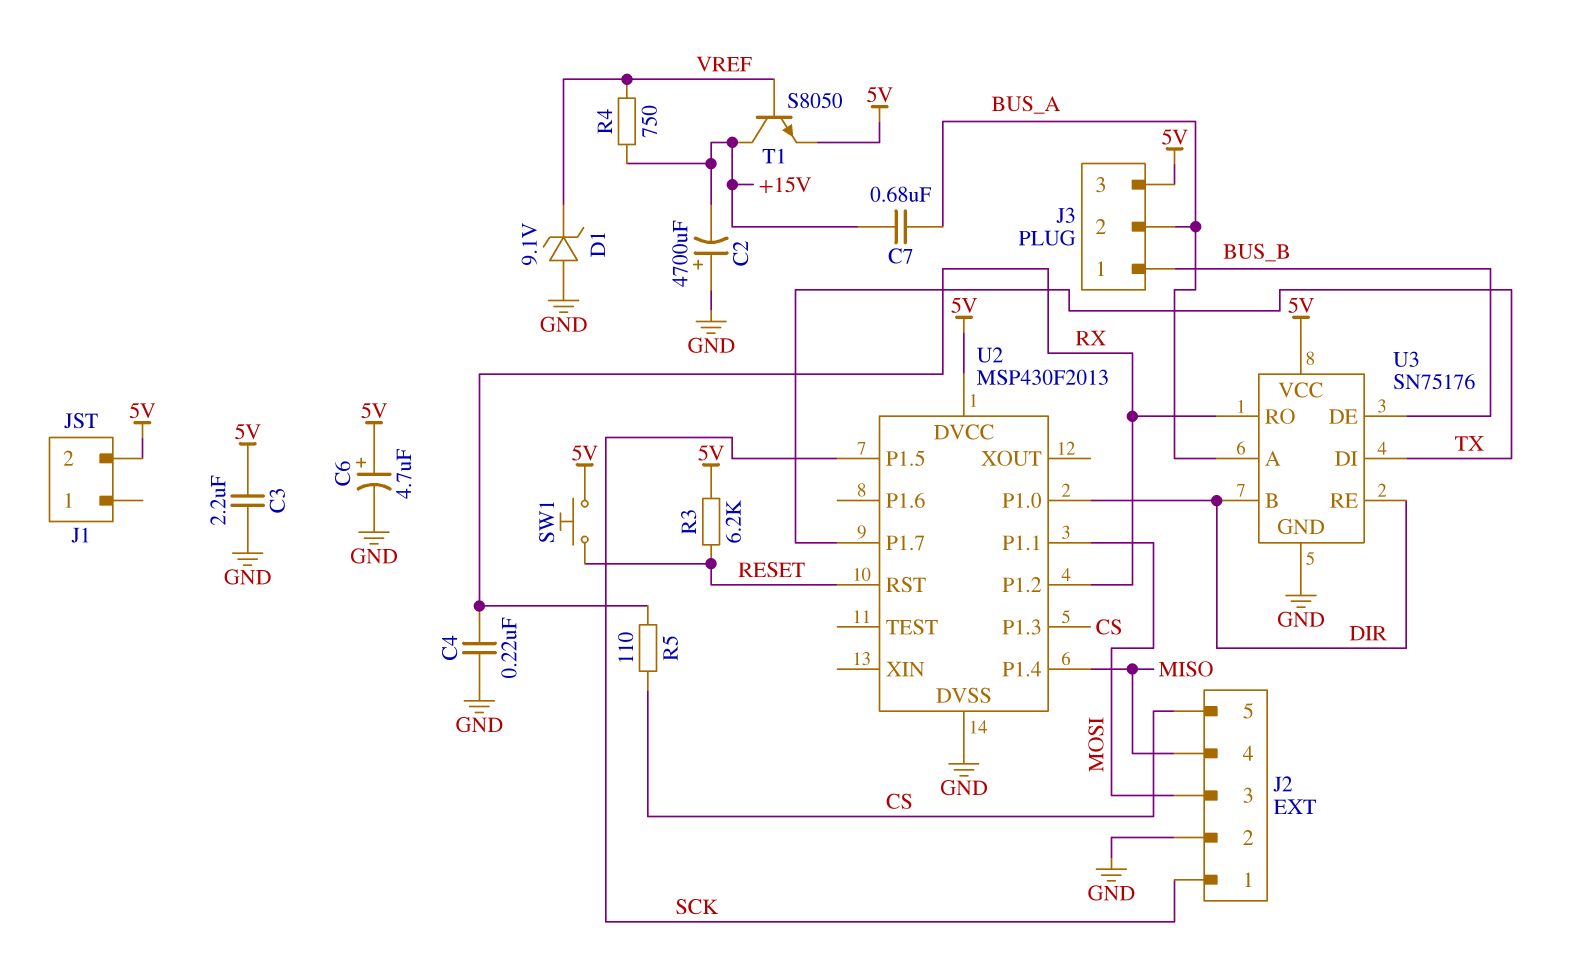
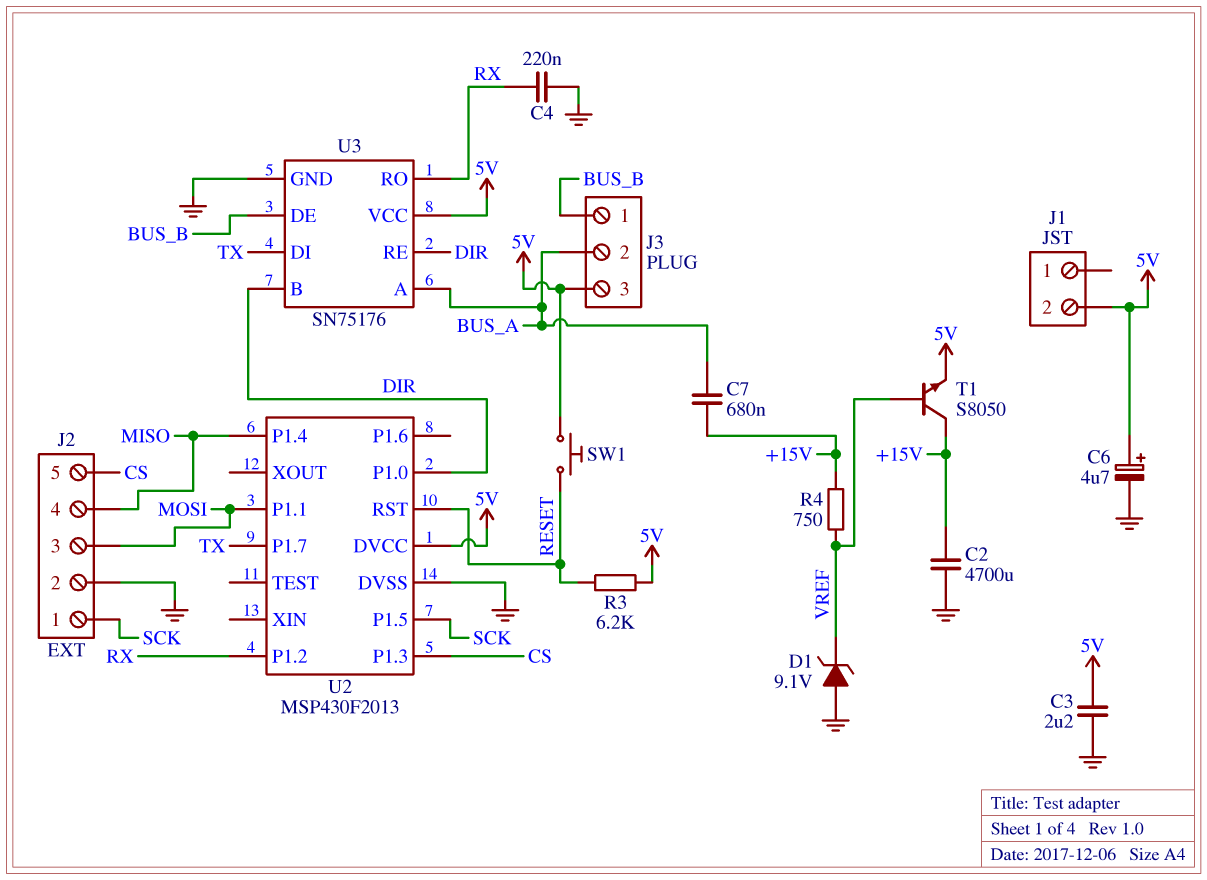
C2: 4700uF (plus GND, minus +15V) -> 4700uF (+15V, GND)
R5: 110 (CS, RX) -> none

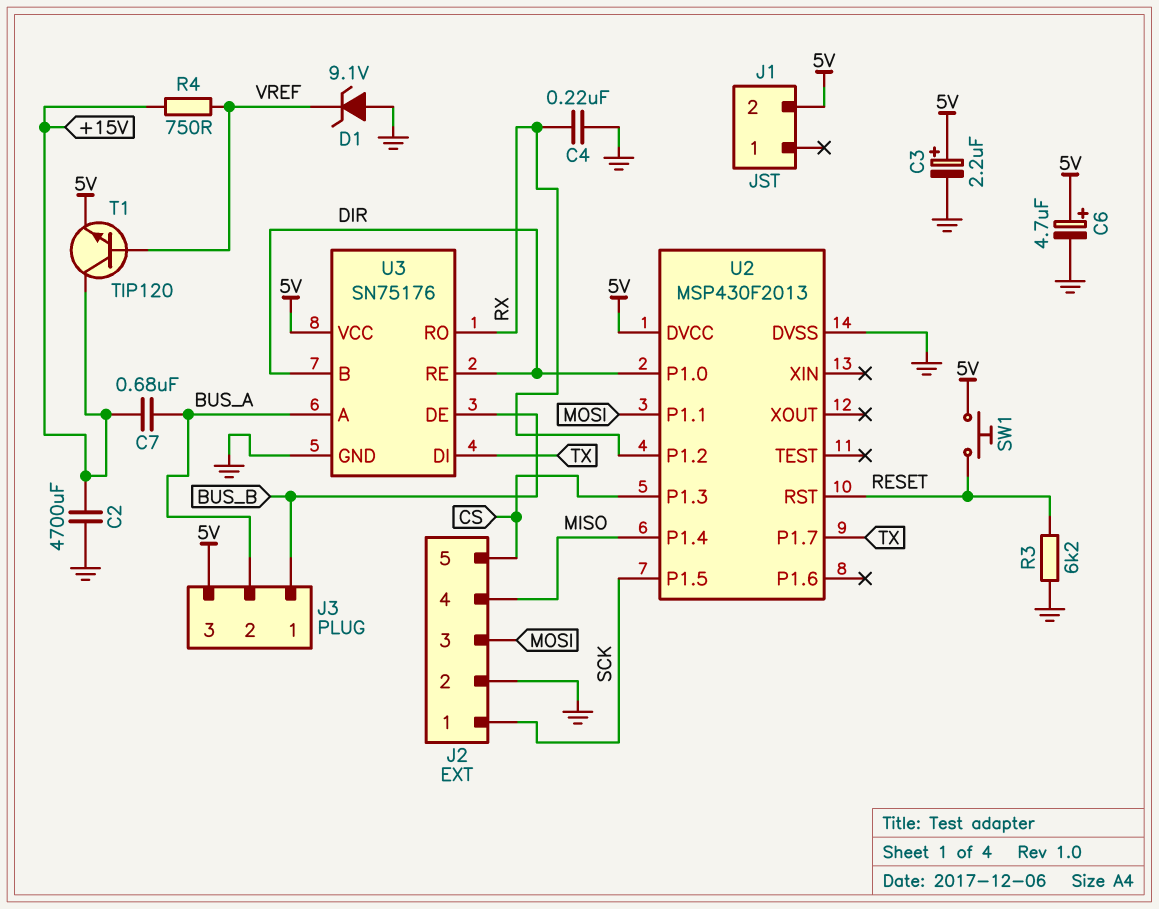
C3: 2.2uF (5V, GND) -> 2.2uF (plus 5V, minus GND)
R3: 6.2k (5V, RESET) -> 6.2k (GND, RESET)
T1: NPN S8050 (B VREF, C +15V, E 5V) -> NPN TIP120 (B VREF, C +15V, E 5V)

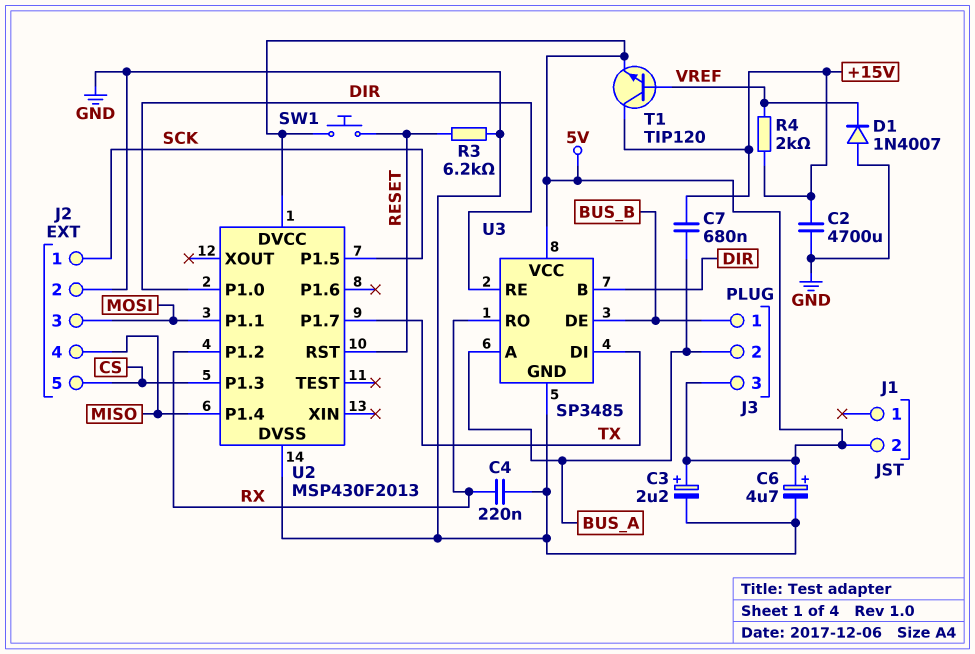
D1: zener 9.1V (A GND, K VREF) -> diode 1N4007 (A GND, K VREF)
R4: 750 (+15V, VREF) -> 2k (+15V, VREF)
U3: SN75176 -> SP3485

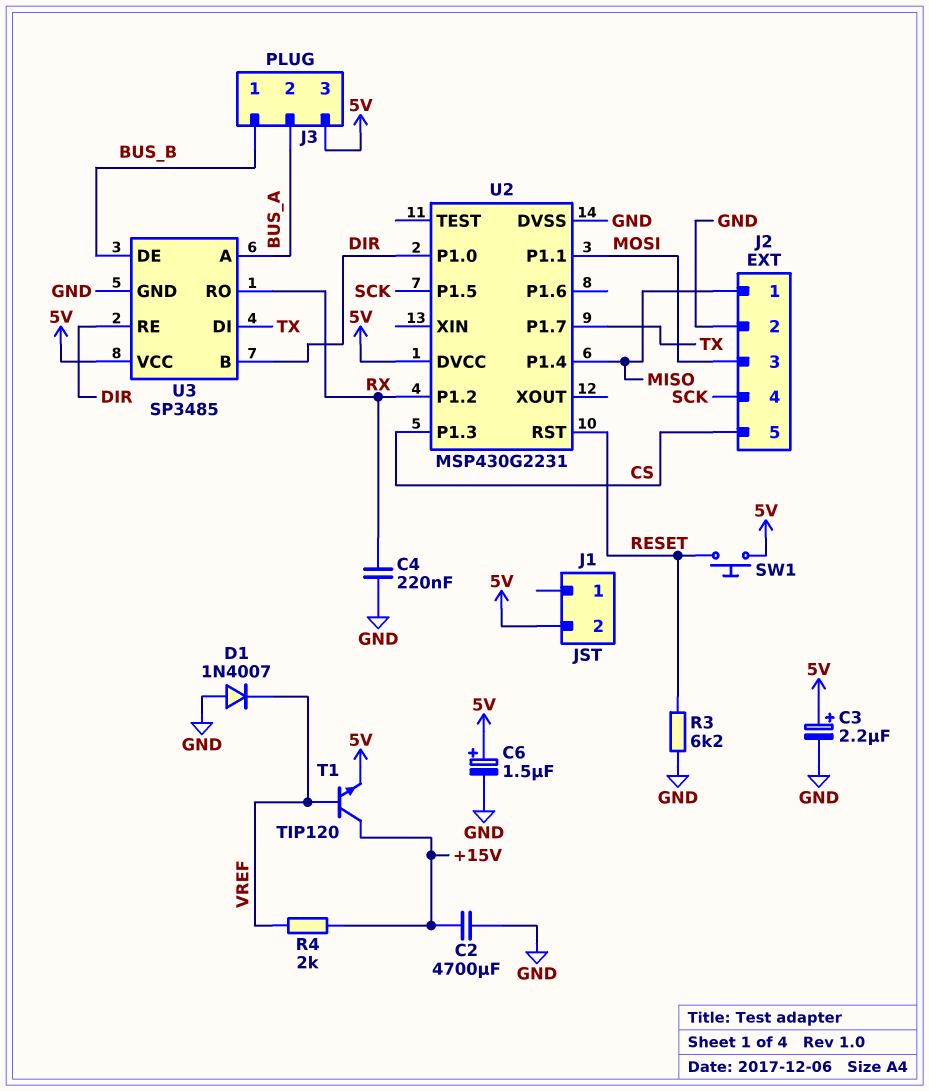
C6: 4.7uF (plus 5V, minus GND) -> 1.5uF (plus 5V, minus GND)
C7: 680nF (+15V, BUS_A) -> none
J2 pin 1: SCK -> MISO
J2 pin 4: MISO -> SCK
U2: MSP430F2013 -> MSP430G2231

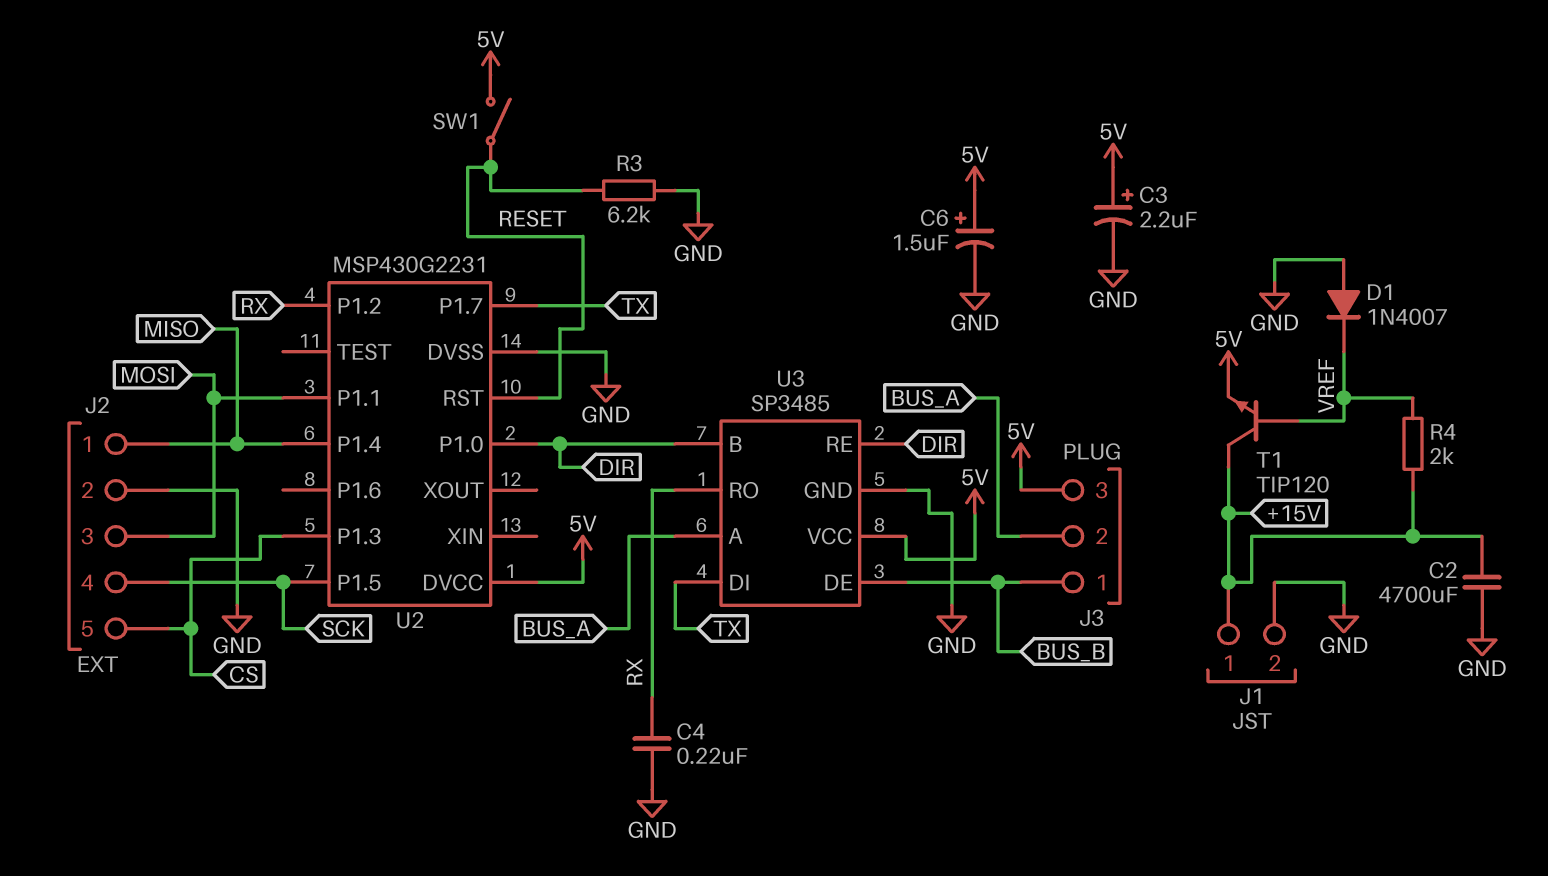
J1 pin 1: none -> +15V
J1 pin 2: 5V -> GND
SW1: button (5V, RESET) -> switch (5V, RESET)

